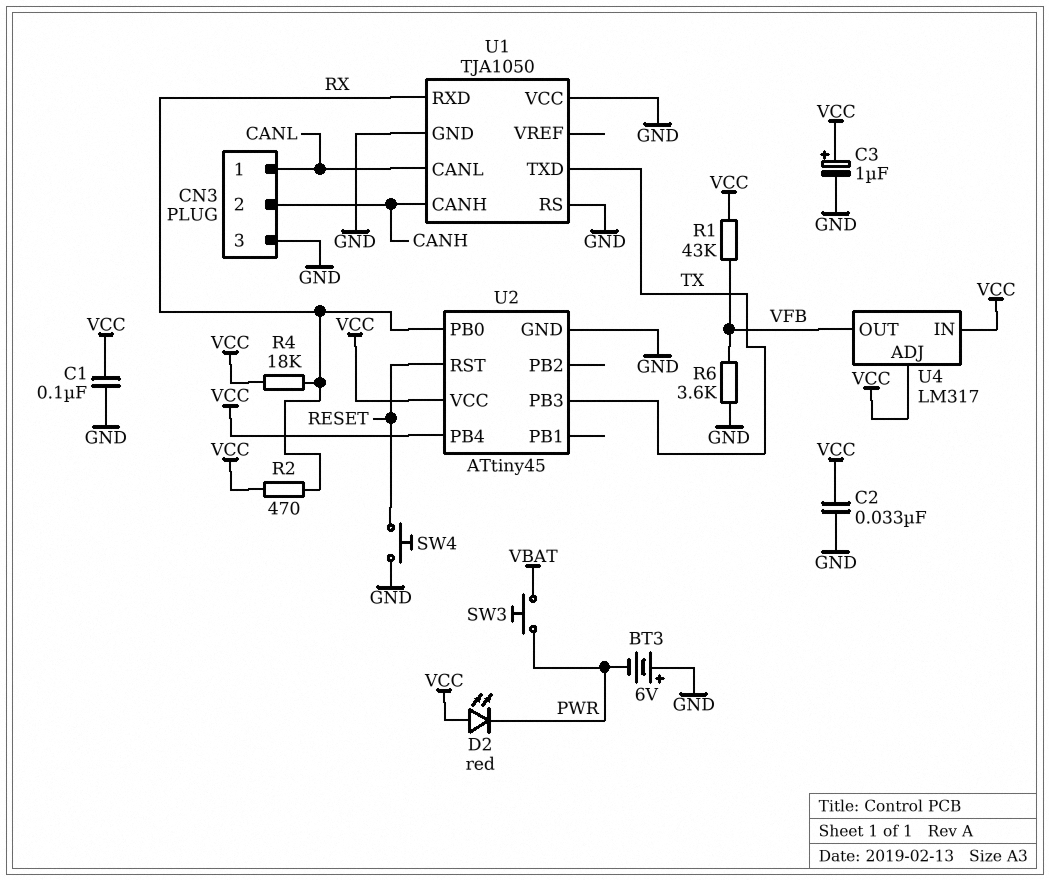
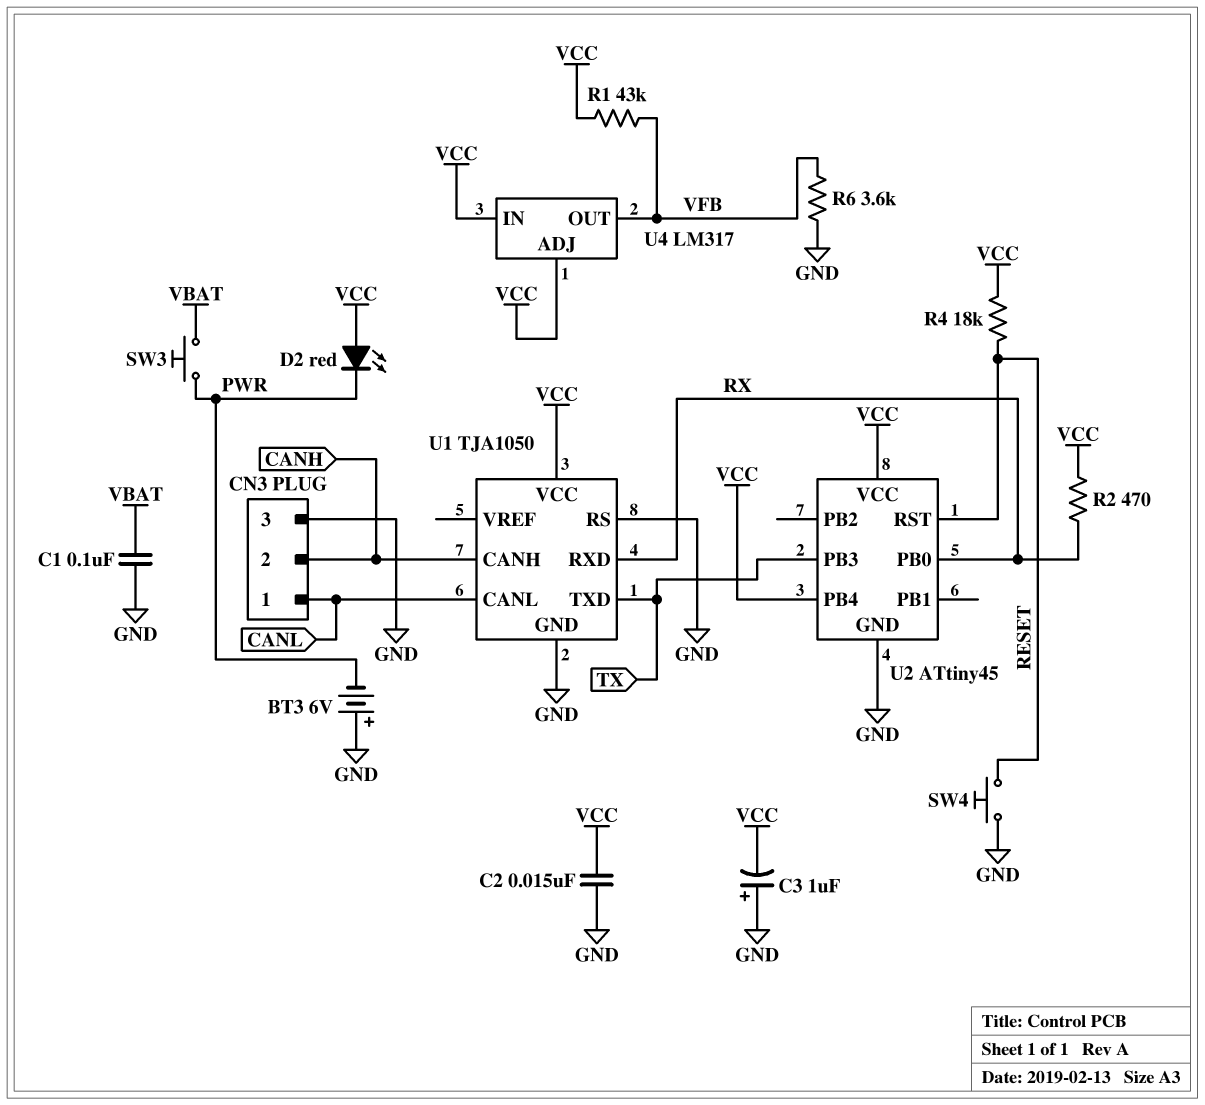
C1: 100nF (GND, VCC) -> 100nF (GND, VBAT)
C2: 33nF (GND, VCC) -> 15nF (GND, VCC)
C3: 1uF (plus VCC, minus GND) -> 1uF (plus GND, minus VCC)
R4: 18k (RX, VCC) -> 18k (RESET, VCC)
U1 pin VCC: GND -> VCC

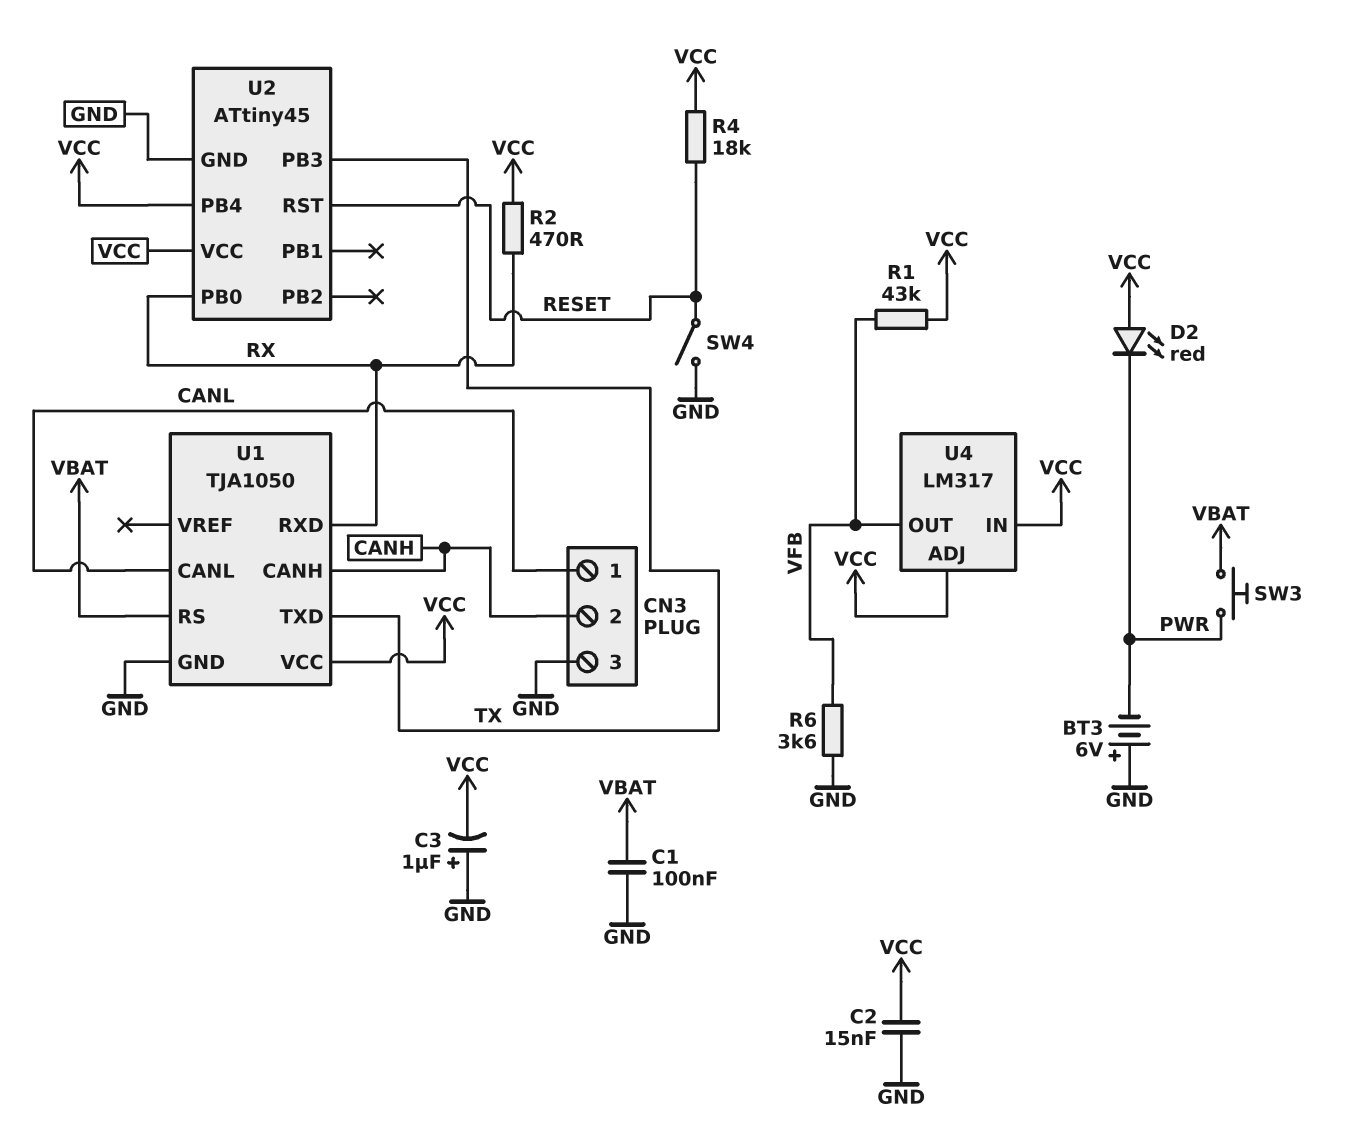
SW4: button (GND, RESET) -> switch (GND, RESET)
U1 pin RS: GND -> VBAT

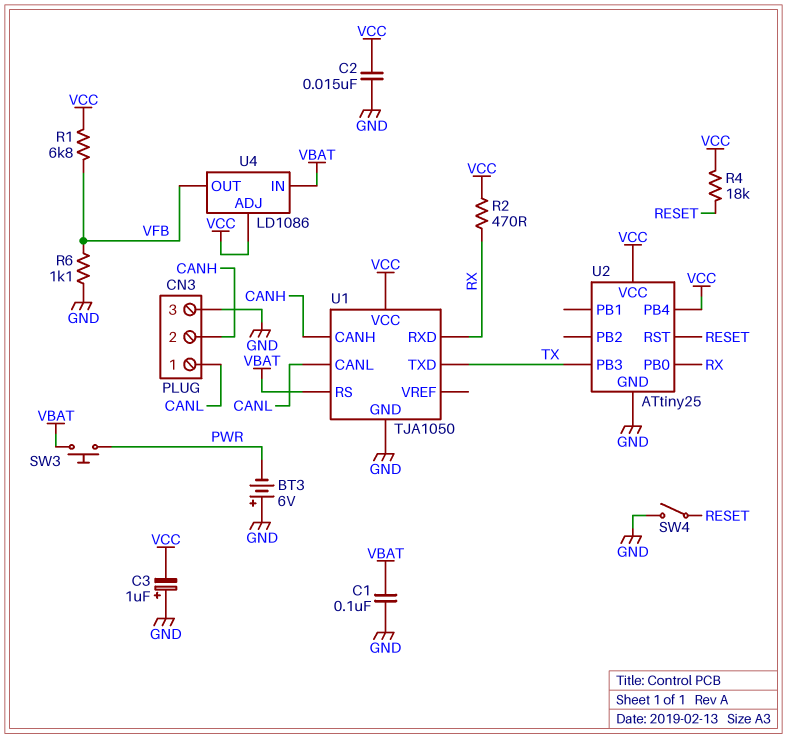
D2: LED red (A VCC, K PWR) -> none
R1: 43k (VCC, VFB) -> 6.8k (VCC, VFB)
R6: 3.6k (GND, VFB) -> 1.1k (GND, VFB)
U2: ATtiny45 -> ATtiny25
U4: LM317 -> LD1086
U4 pin IN: VCC -> VBAT

